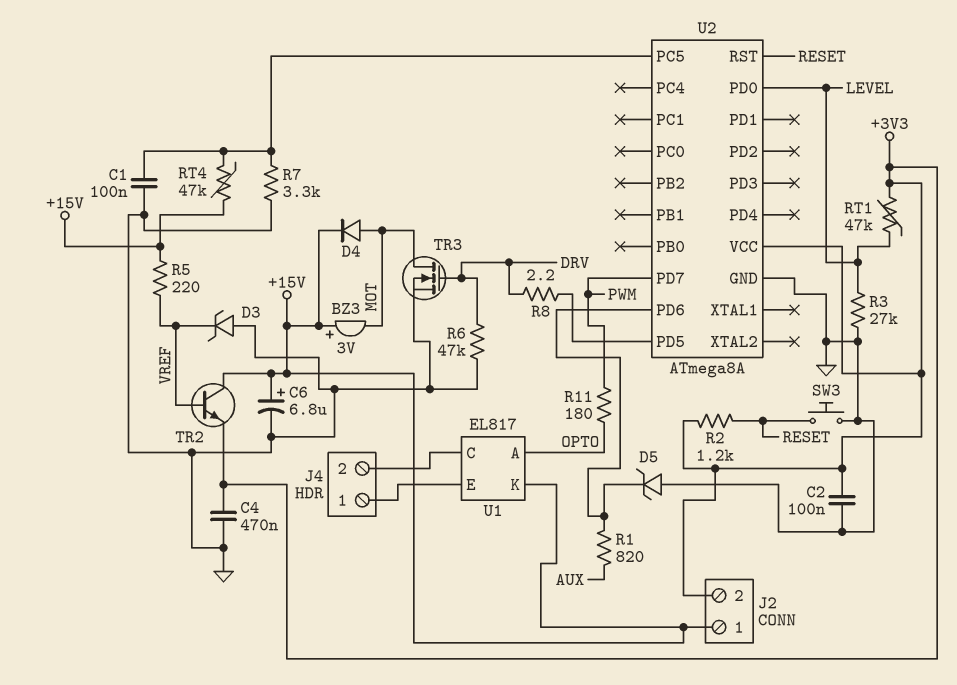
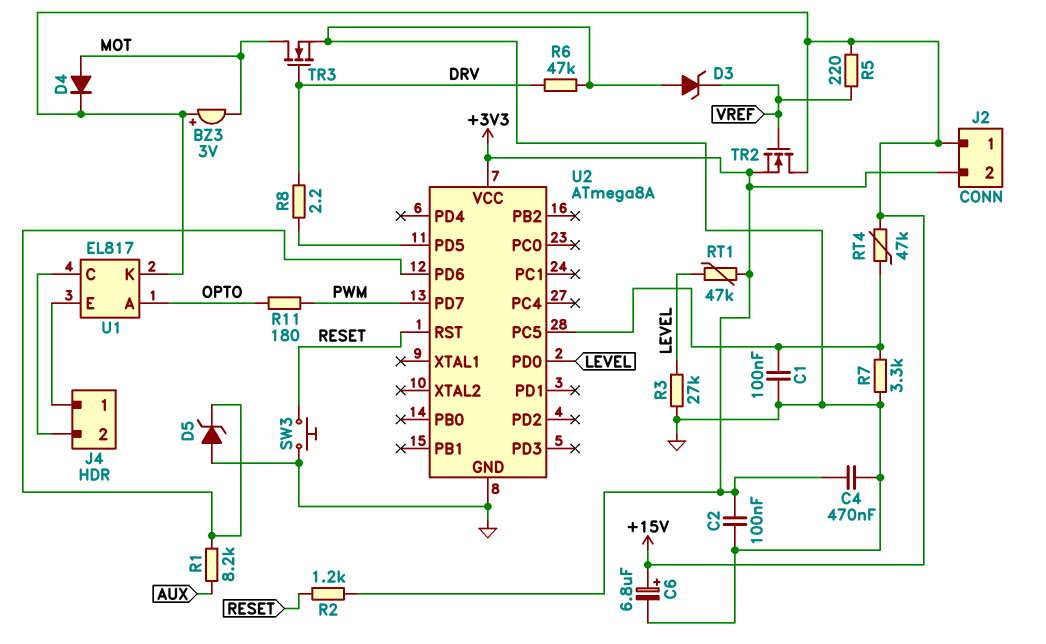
R1: 820 (AUX, U2/PD6) -> 8.2k (AUX, U2/PD6)
TR2: NPN (B VREF, C +15V, E +3V3) -> NMOS (G VREF, D +15V, S +3V3)

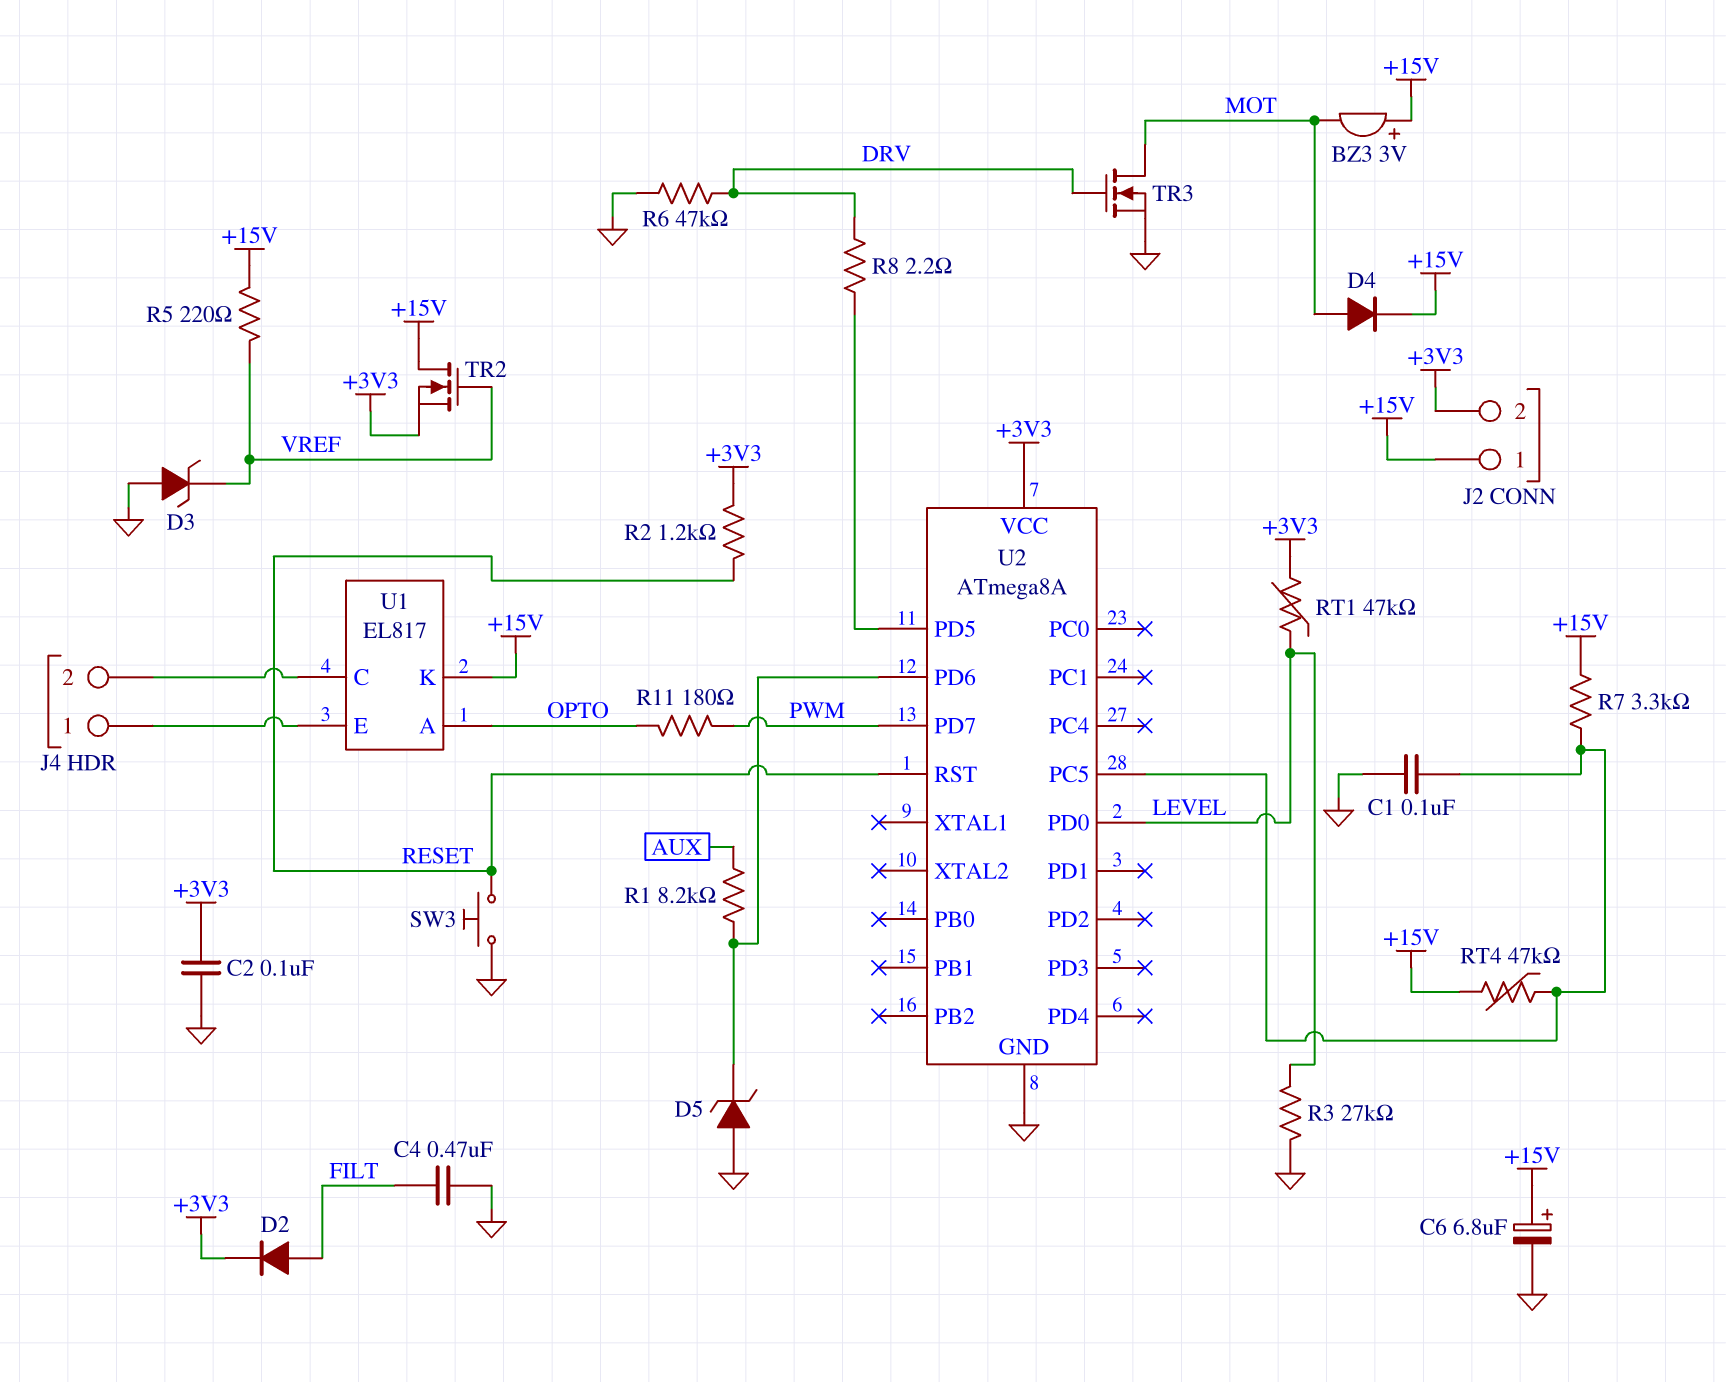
C4: 470nF (+3V3, GND) -> 470nF (FILT, GND)
D2: none -> diode (A FILT, K +3V3)
R7: 3.3k (GND, U2/PC5) -> 3.3k (+15V, U2/PC5)

